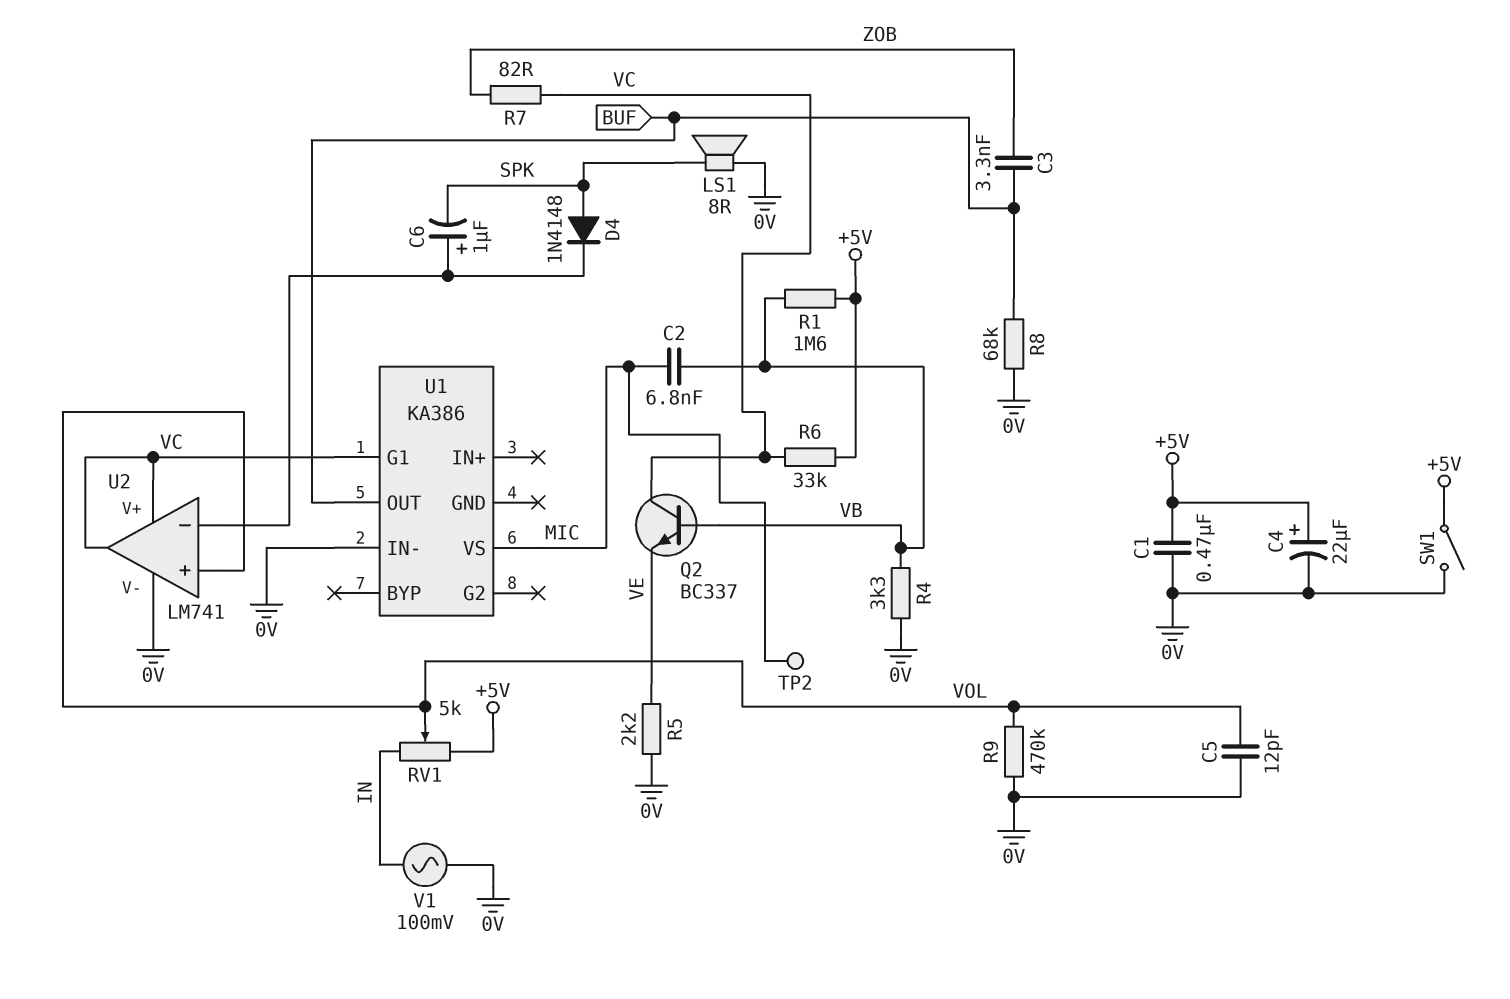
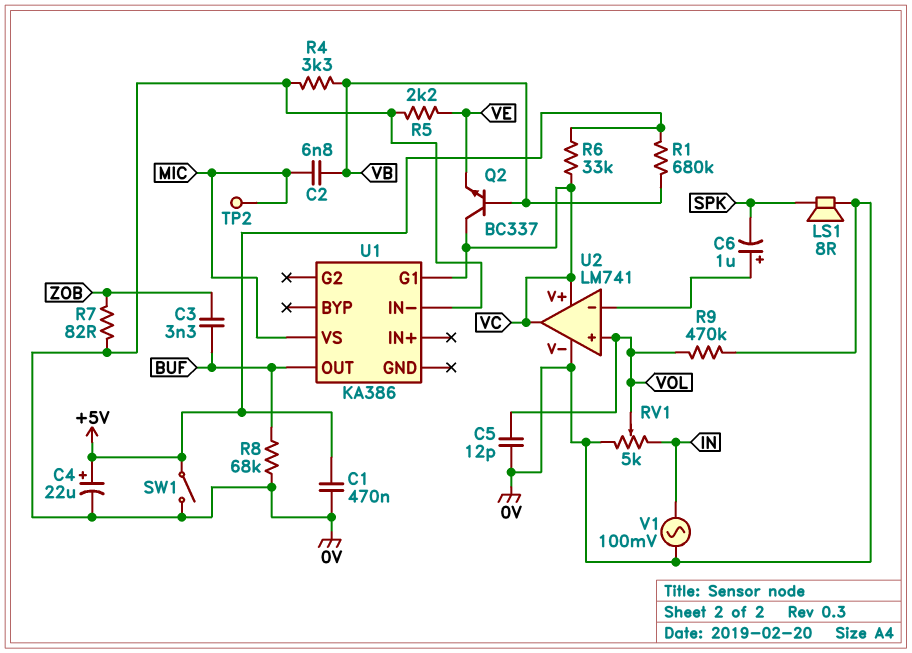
D4: diode 1N4148 (A SPK, K U2/in-) -> none
R1: 1.6M (+5V, VB) -> 680k (+5V, VB)
R7: 82 (VC, ZOB) -> 82 (0V, ZOB)
RV1: 5k (+5V, IN, wiper VOL) -> 5k (0V, IN, wiper VOL)

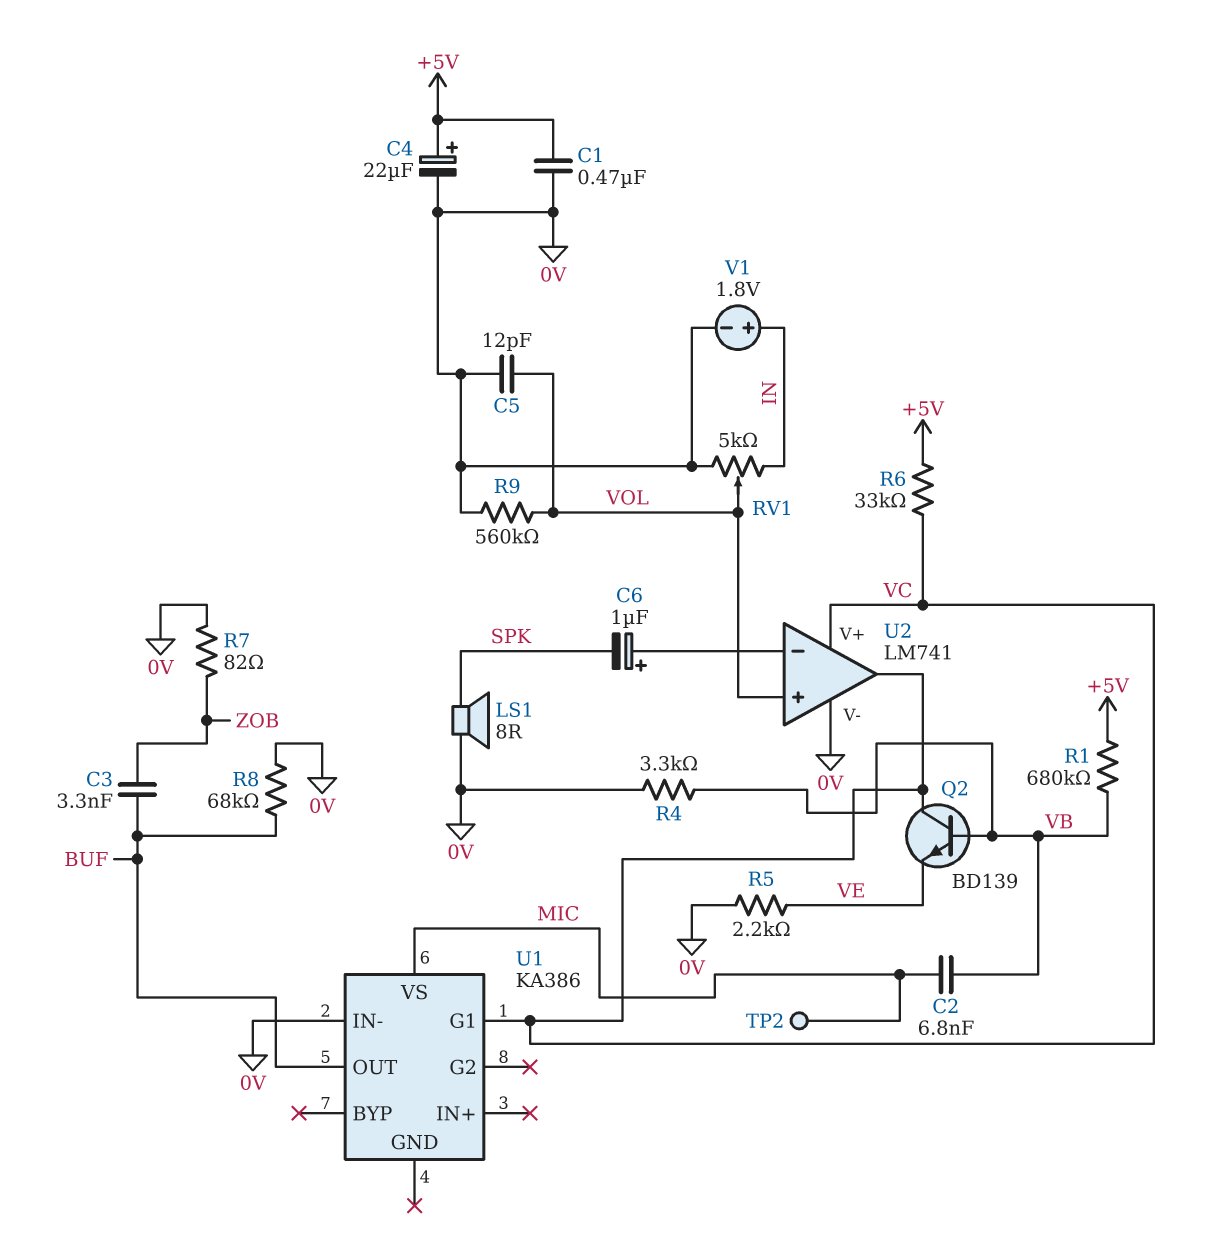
Q2: NPN BC337 (B VB, C VC, E VE) -> NPN BD139 (B VB, C VC, E VE)
R9: 470k (0V, VOL) -> 560k (0V, VOL)
SW1: switch (+5V, 0V) -> none
V1: AC 100mV (0V, IN) -> 1.8V (plus IN, minus 0V)

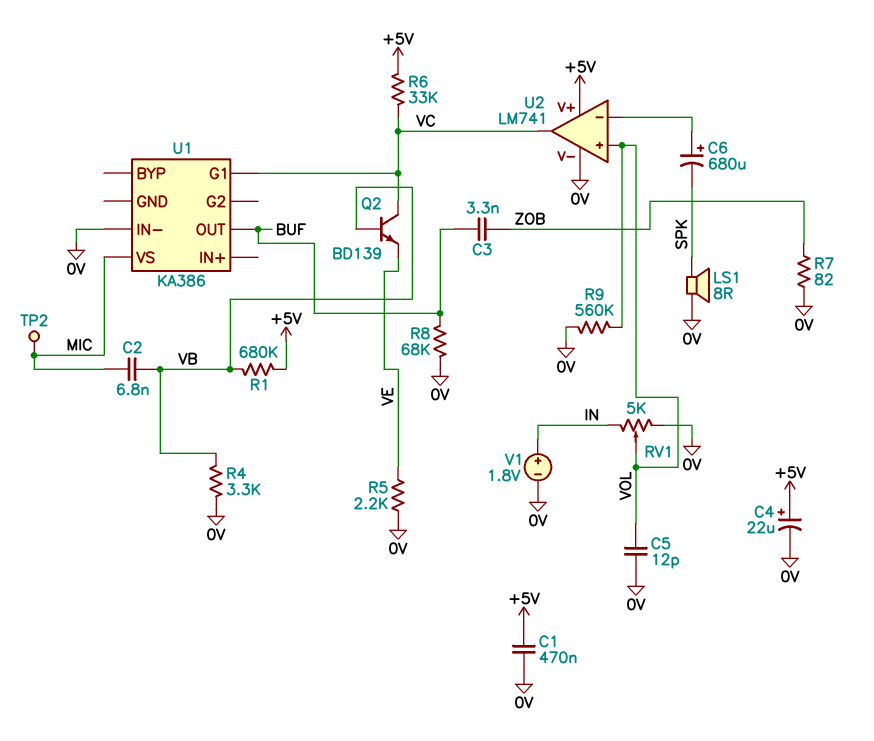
C6: 1uF (plus U2/in-, minus SPK) -> 680uF (plus U2/in-, minus SPK)
U2 pin V+: VC -> +5V

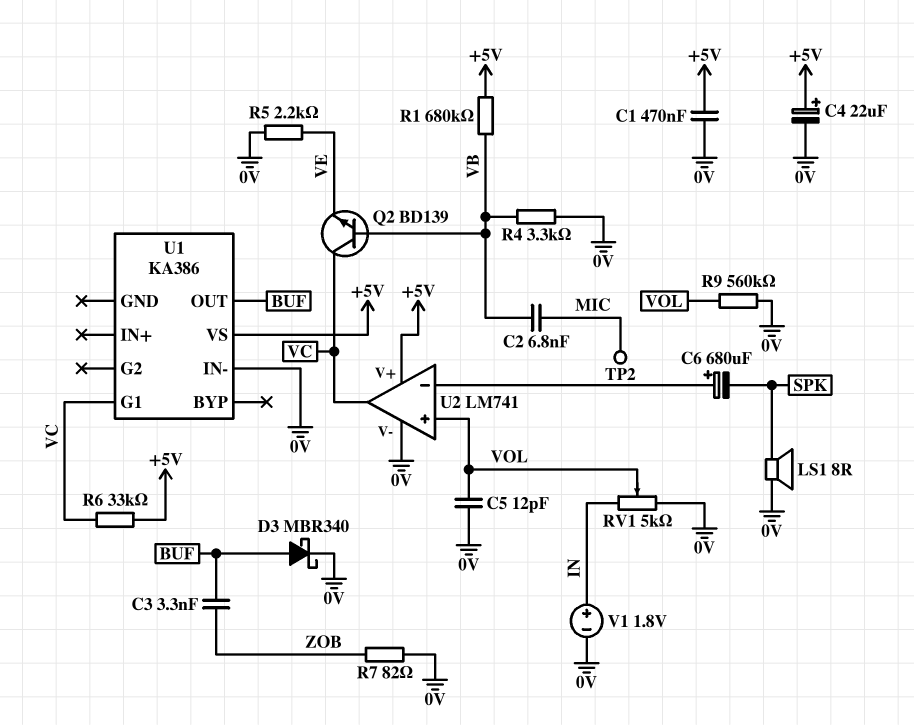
D3: none -> schottky MBR340 (A BUF, K 0V)
R8: 68k (0V, BUF) -> none
U1 pin VS: MIC -> +5V

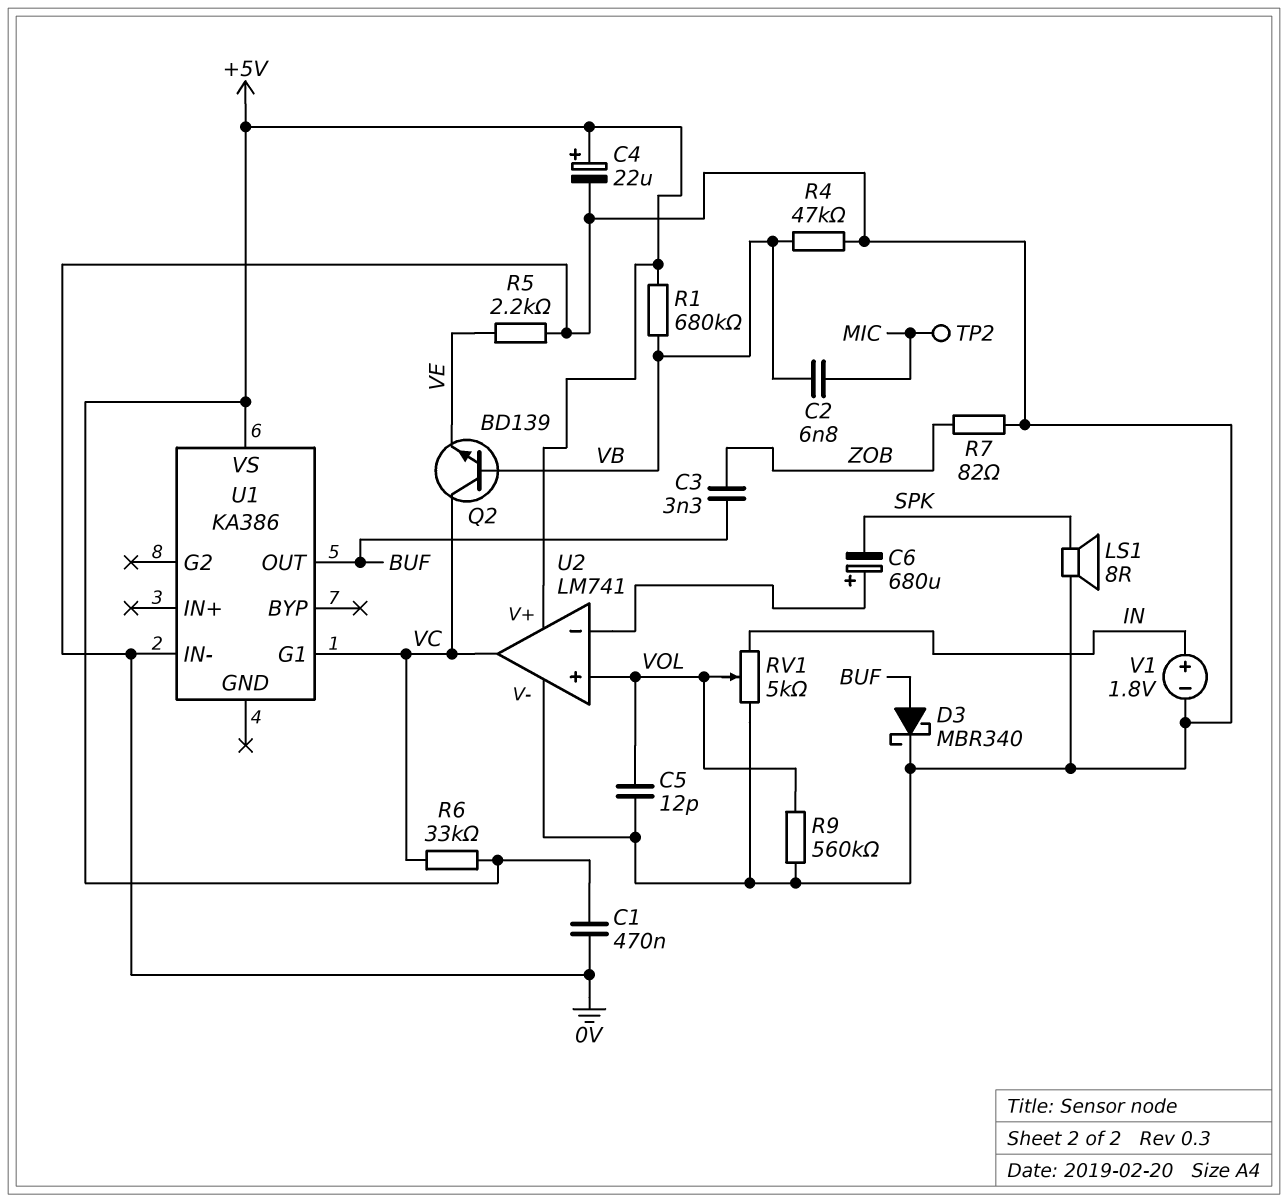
R4: 3.3k (0V, VB) -> 47k (0V, VB)

